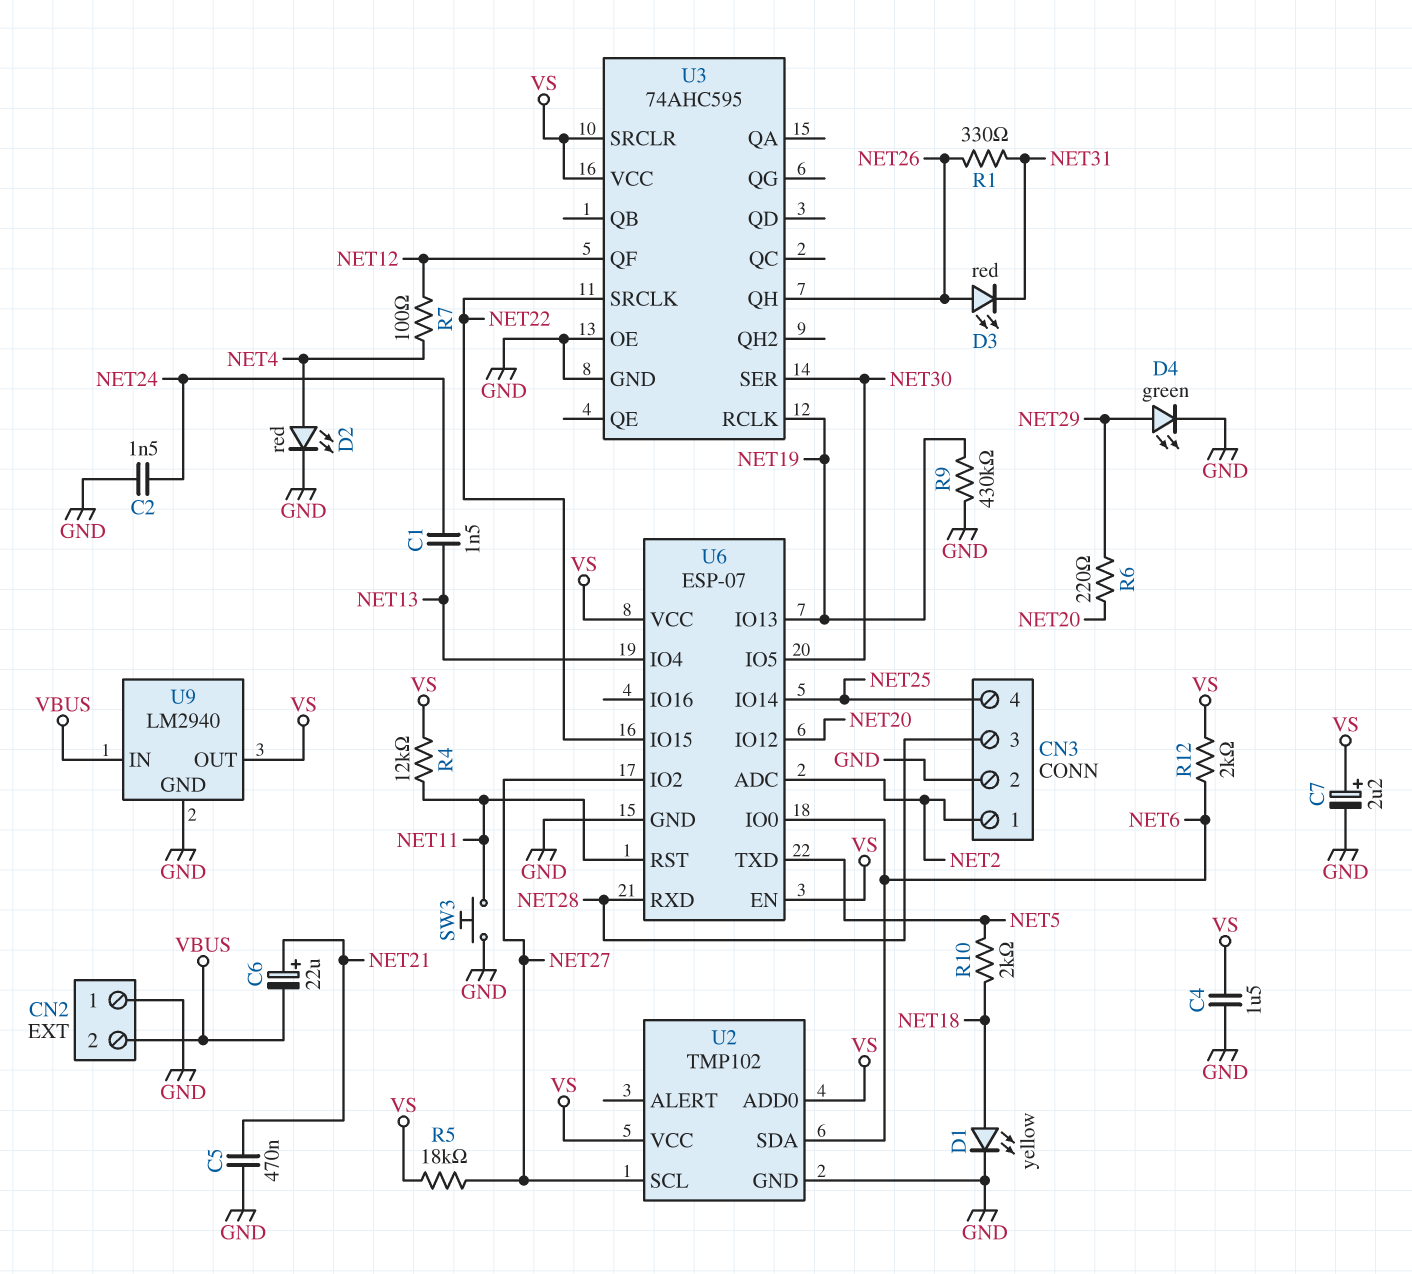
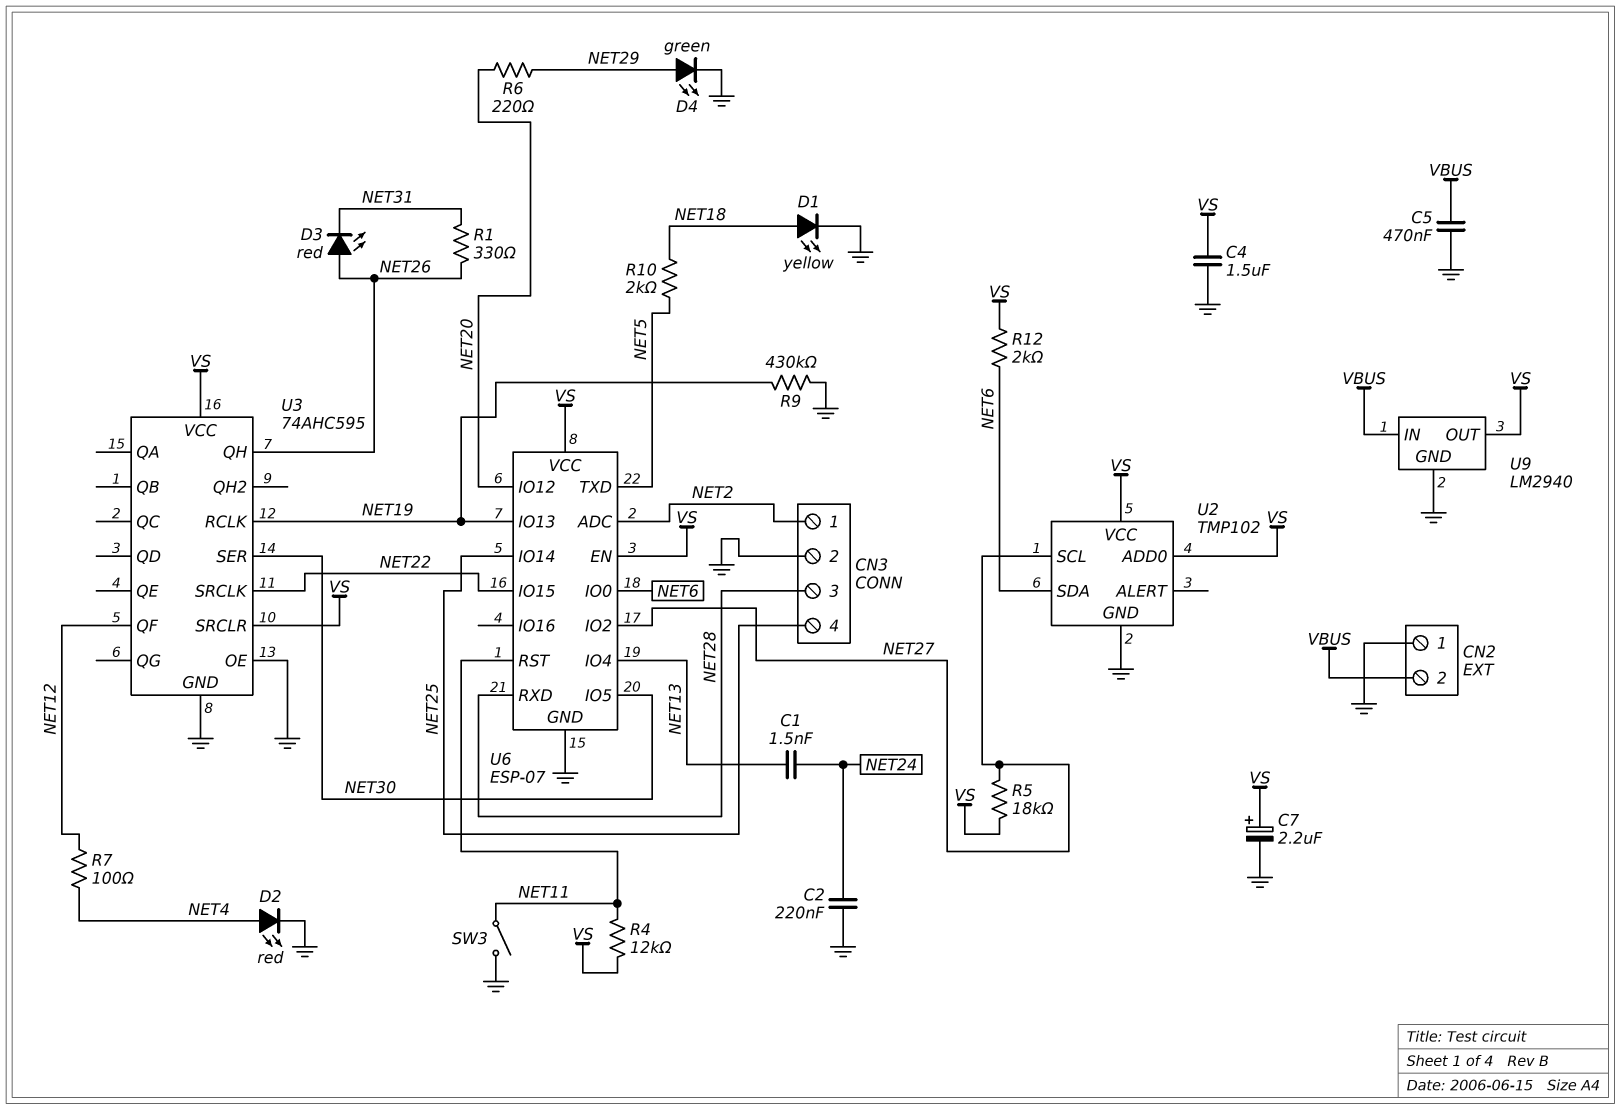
C2: 1.5nF (GND, NET24) -> 220nF (GND, NET24)
C5: 470nF (GND, NET21) -> 470nF (GND, VBUS)
C6: 22uF (plus NET21, minus VBUS) -> none
SW3: button (GND, NET11) -> switch (GND, NET11)

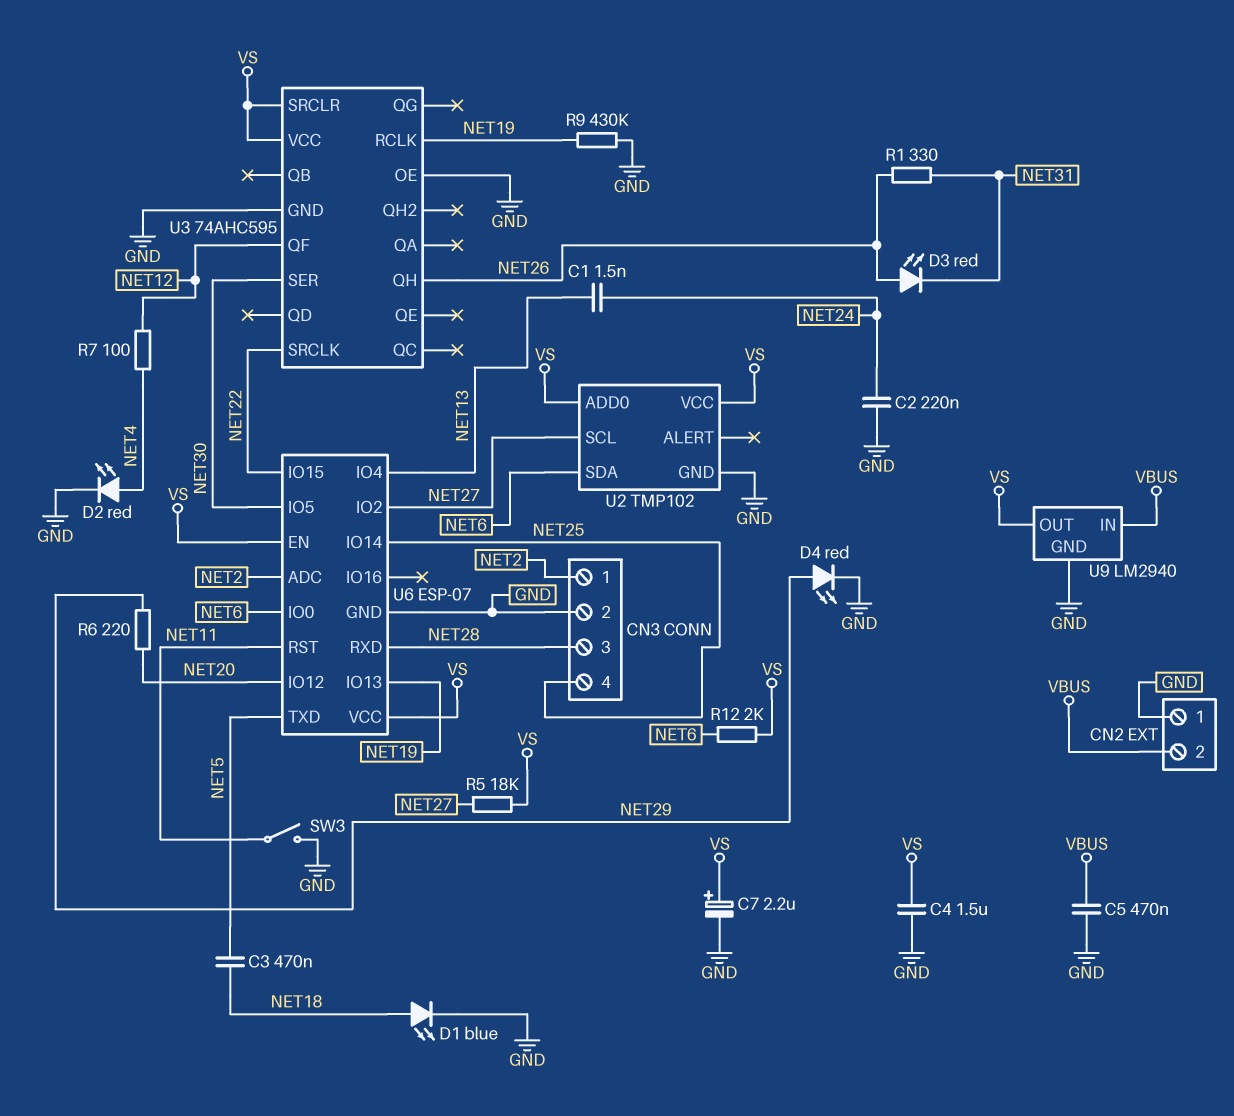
C3: none -> 470nF (NET5, NET18)
D1: LED yellow (A NET18, K GND) -> LED blue (A NET18, K GND)
D4: LED green (A NET29, K GND) -> LED red (A NET29, K GND)
R4: 12k (NET11, VS) -> none
R10: 2k (NET5, NET18) -> none

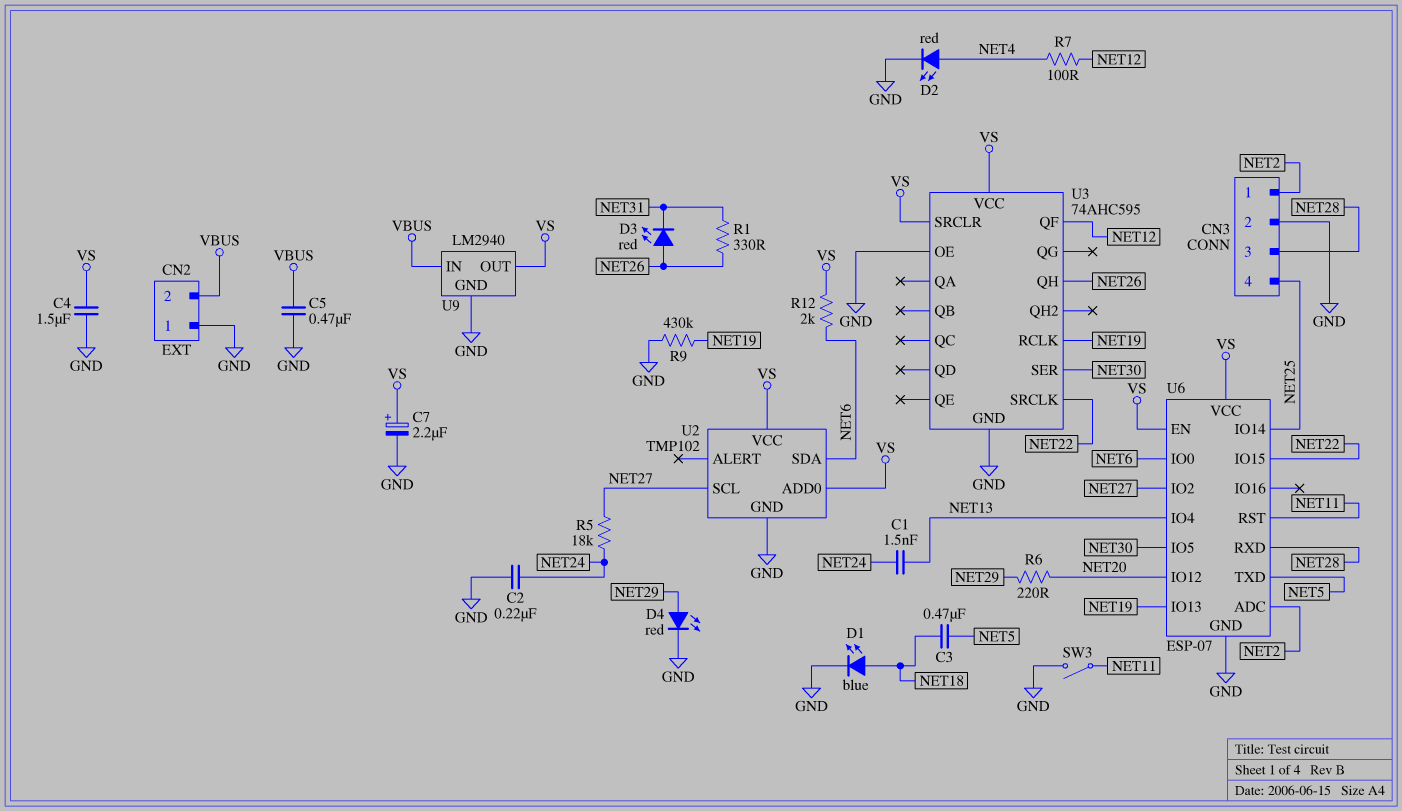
R5: 18k (NET27, VS) -> 18k (NET24, NET27)

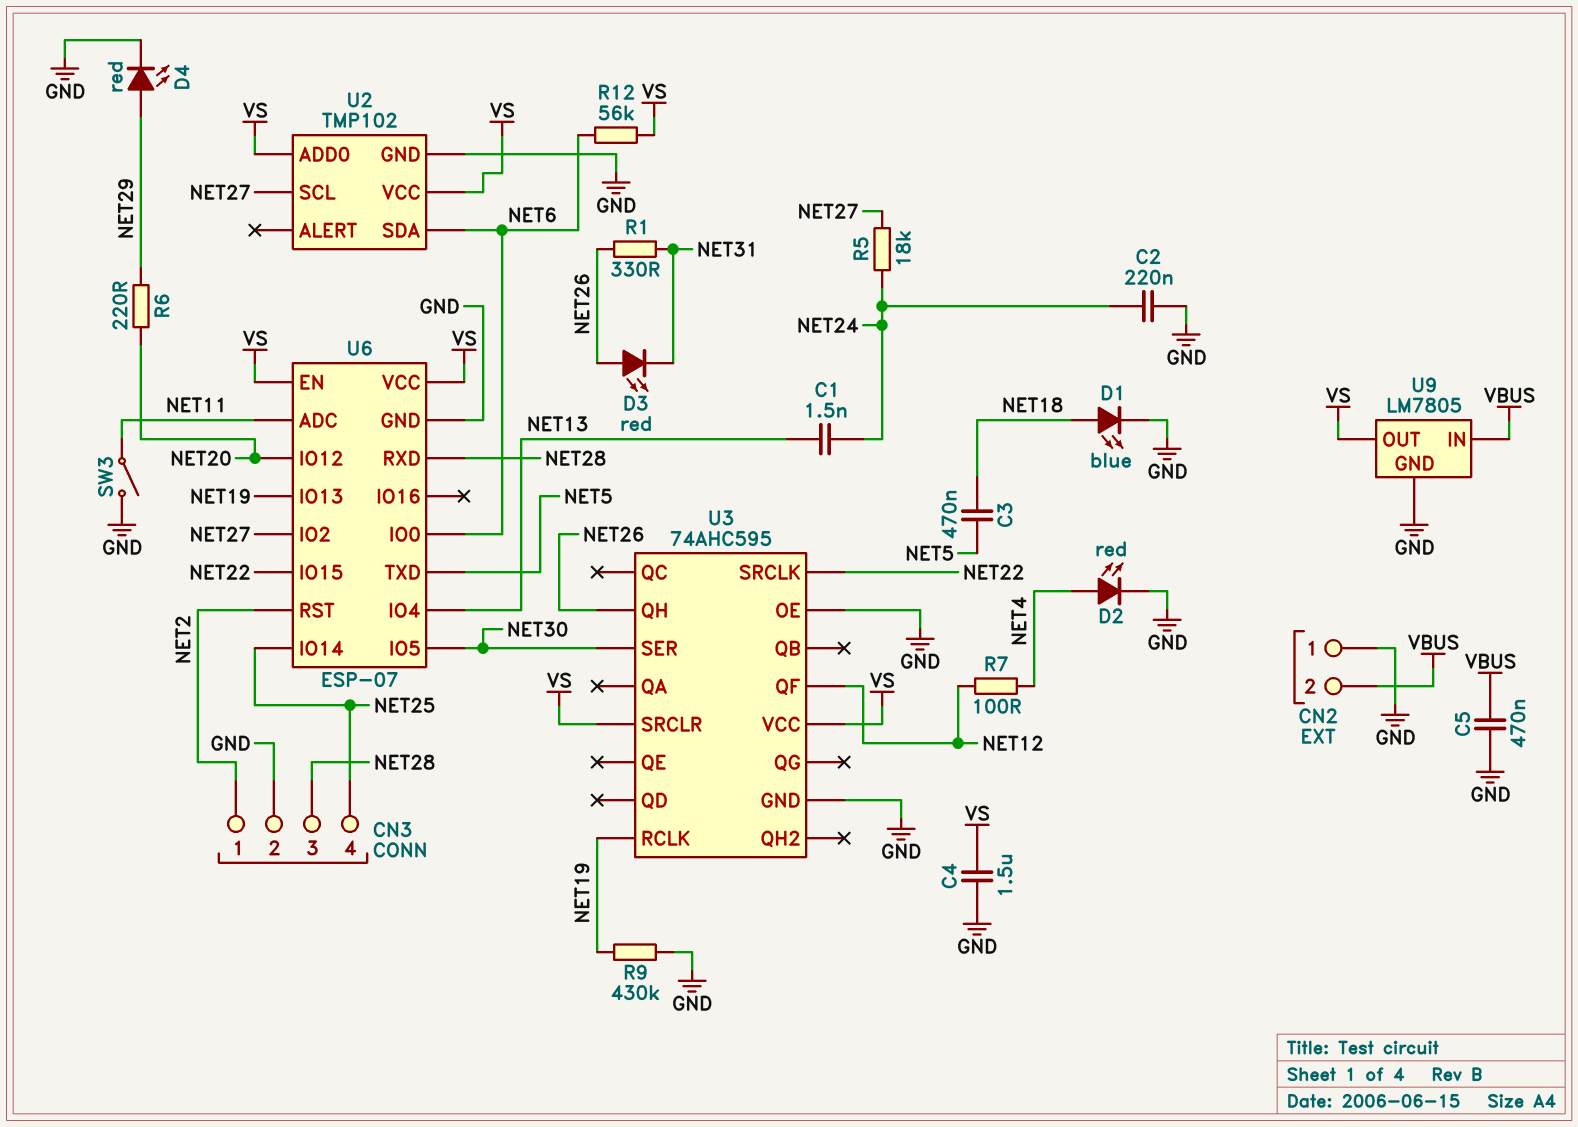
C7: 2.2uF (plus VS, minus GND) -> none
R12: 2k (NET6, VS) -> 56k (NET6, VS)
U6 pin ADC: NET2 -> NET11
U6 pin RST: NET11 -> NET2
U9: LM2940 -> LM7805

